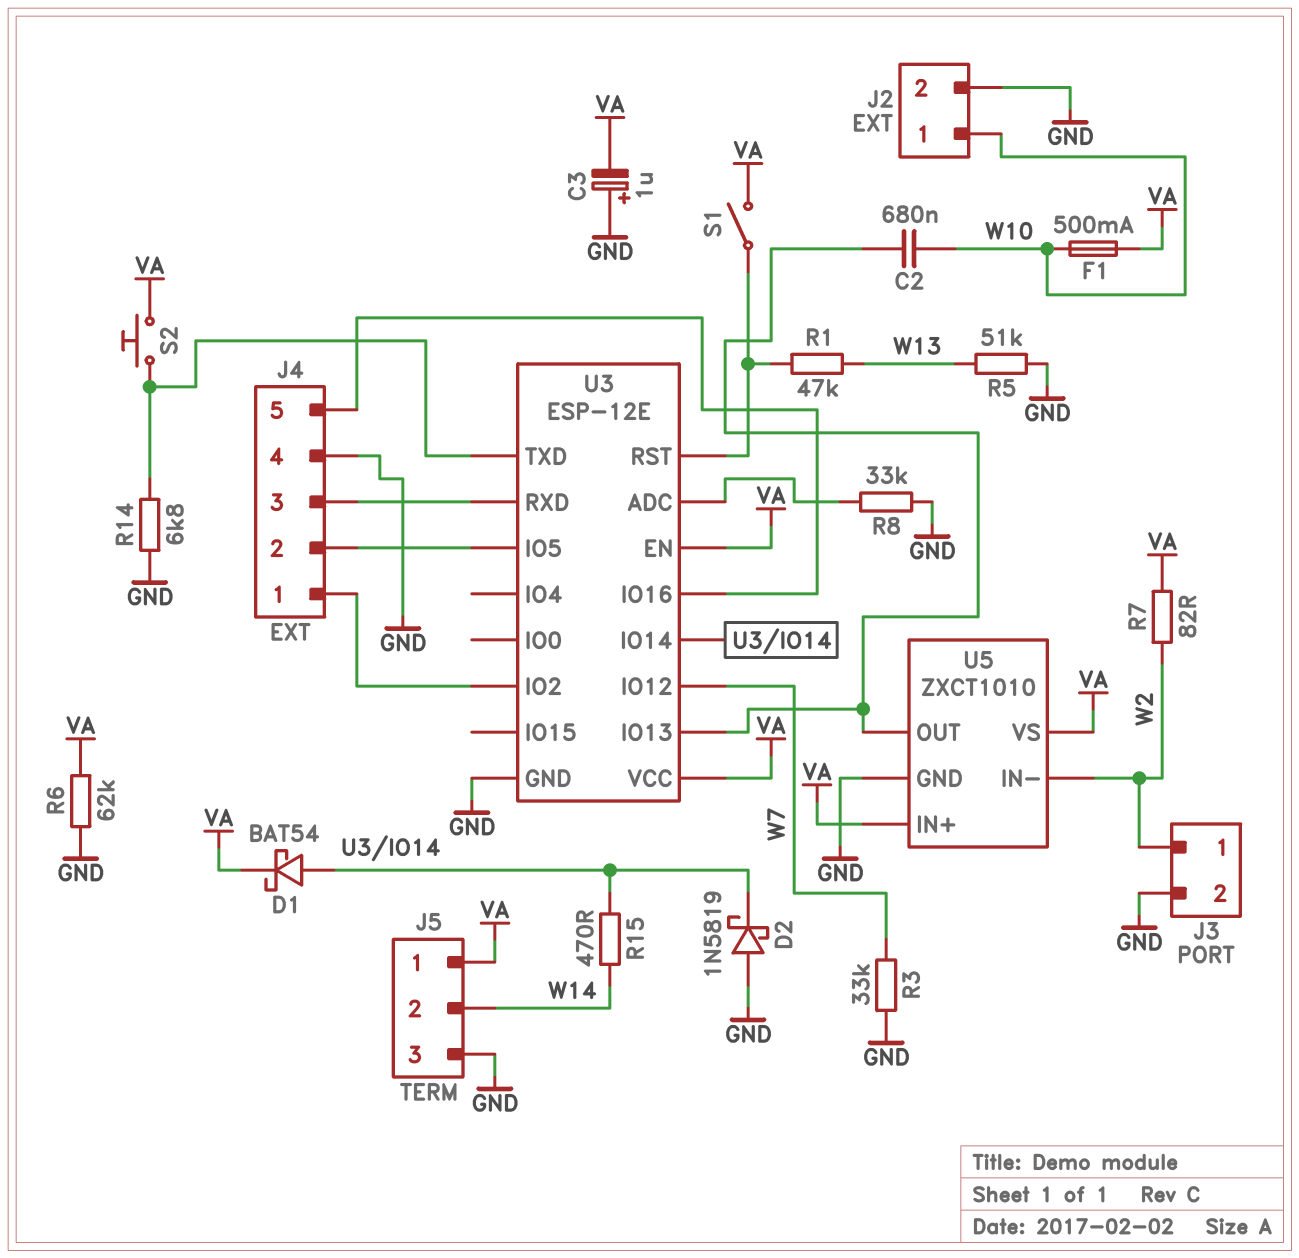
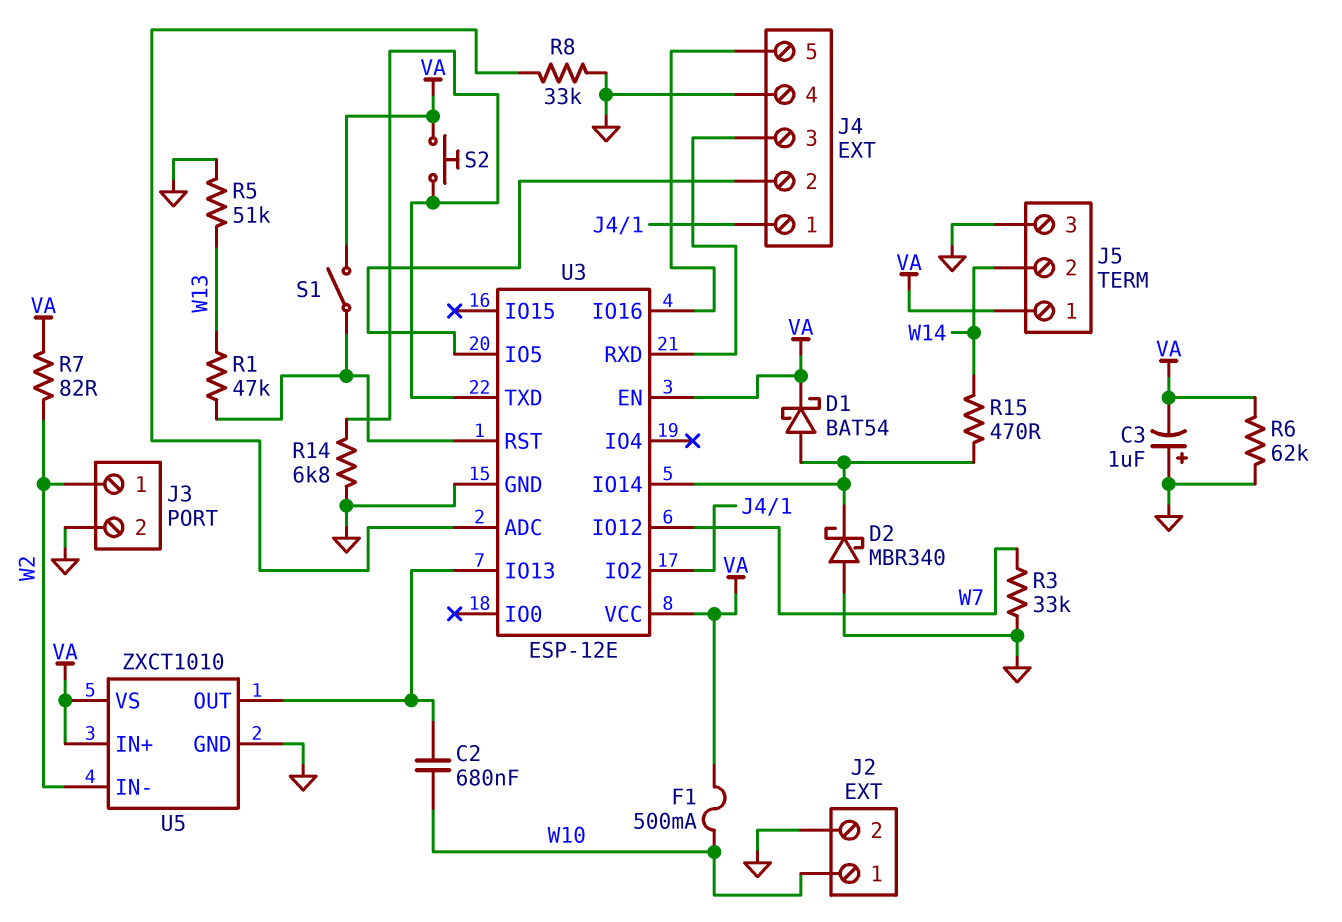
D2: schottky 1N5819 (A GND, K U3/IO14) -> schottky MBR340 (A GND, K U3/IO14)

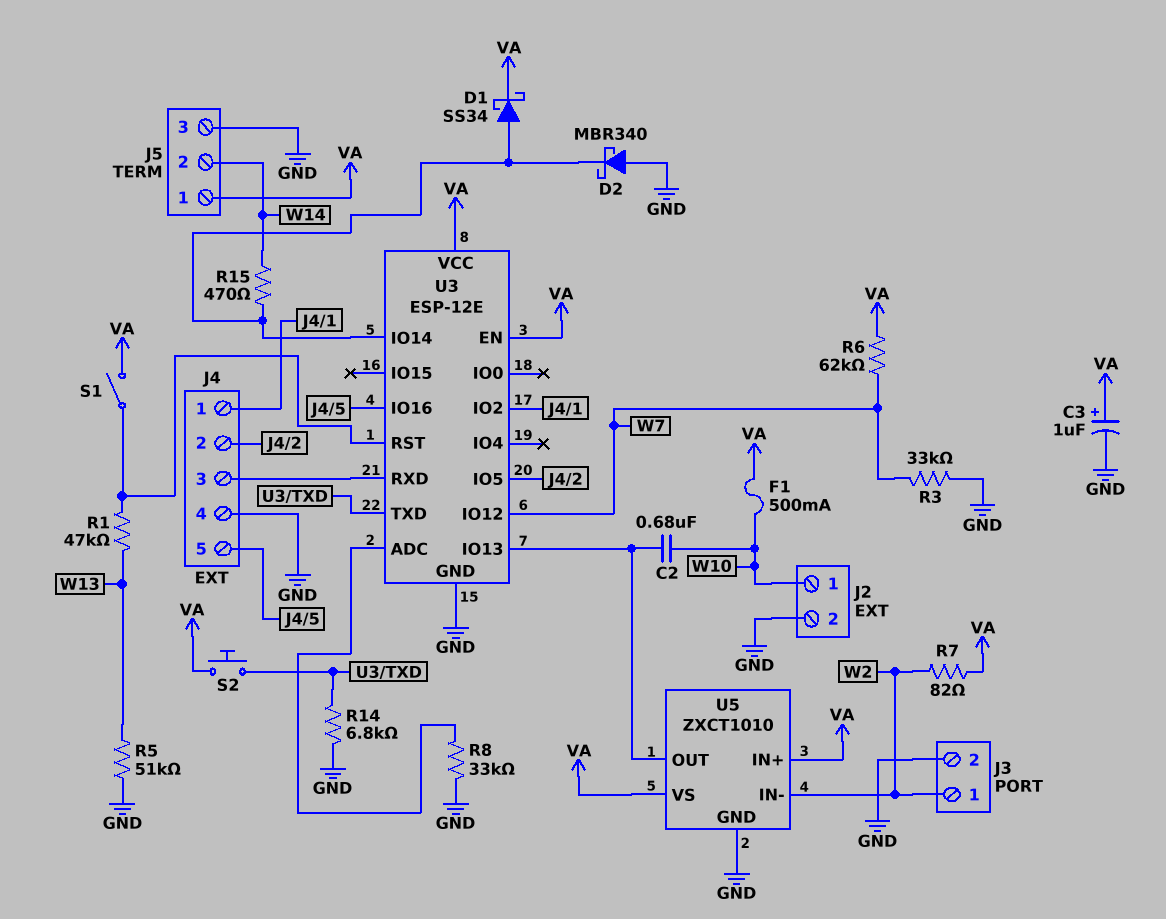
C3: 1uF (plus GND, minus VA) -> 1uF (plus VA, minus GND)
D1: schottky BAT54 (A U3/IO14, K VA) -> schottky SS34 (A U3/IO14, K VA)
R6: 62k (GND, VA) -> 62k (VA, W7)

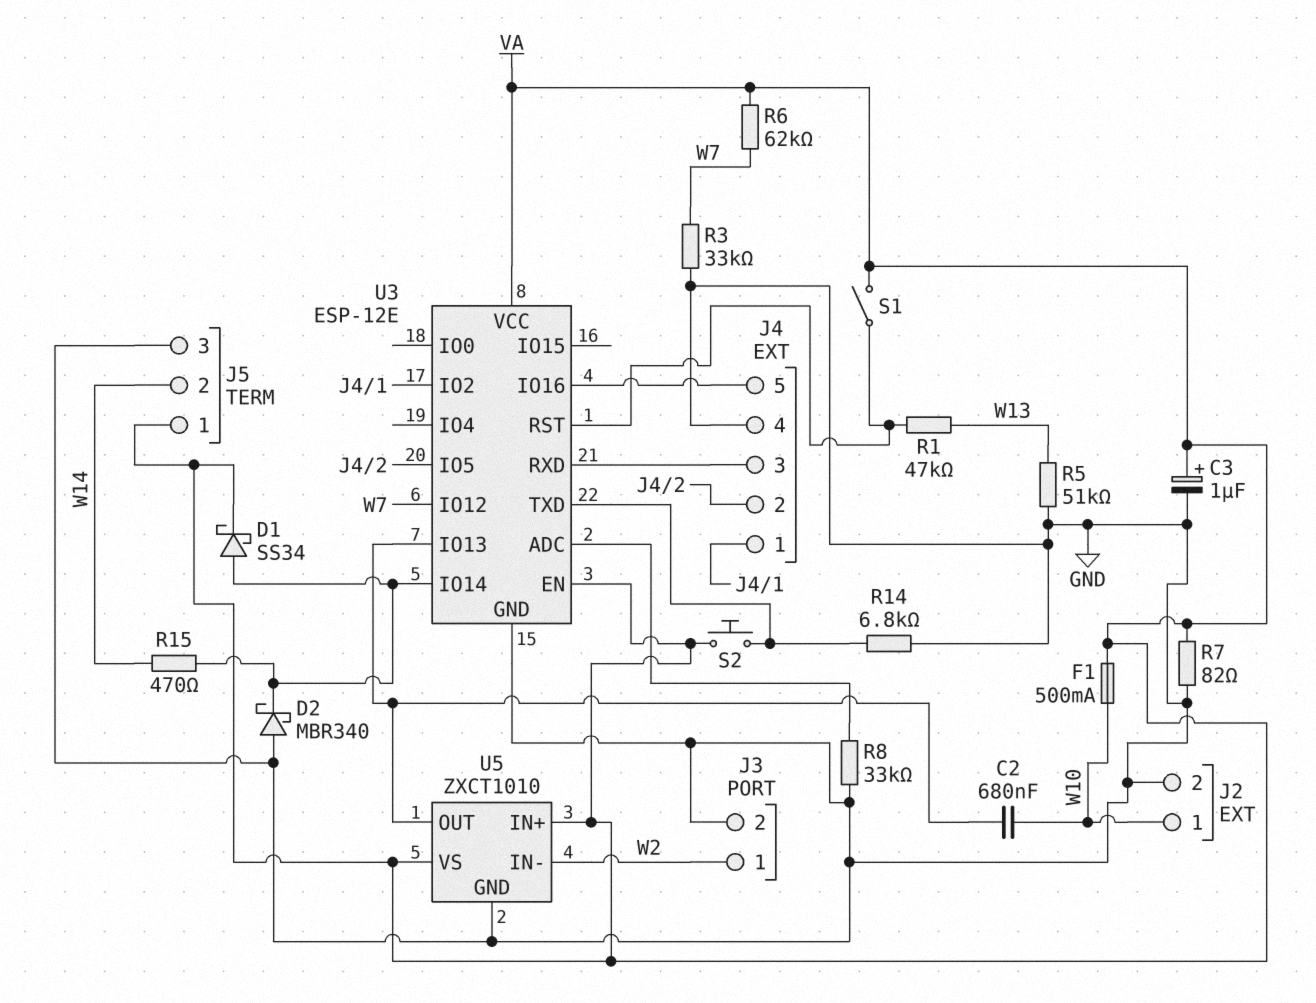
R7: 82 (VA, W2) -> 82 (GND, VA)

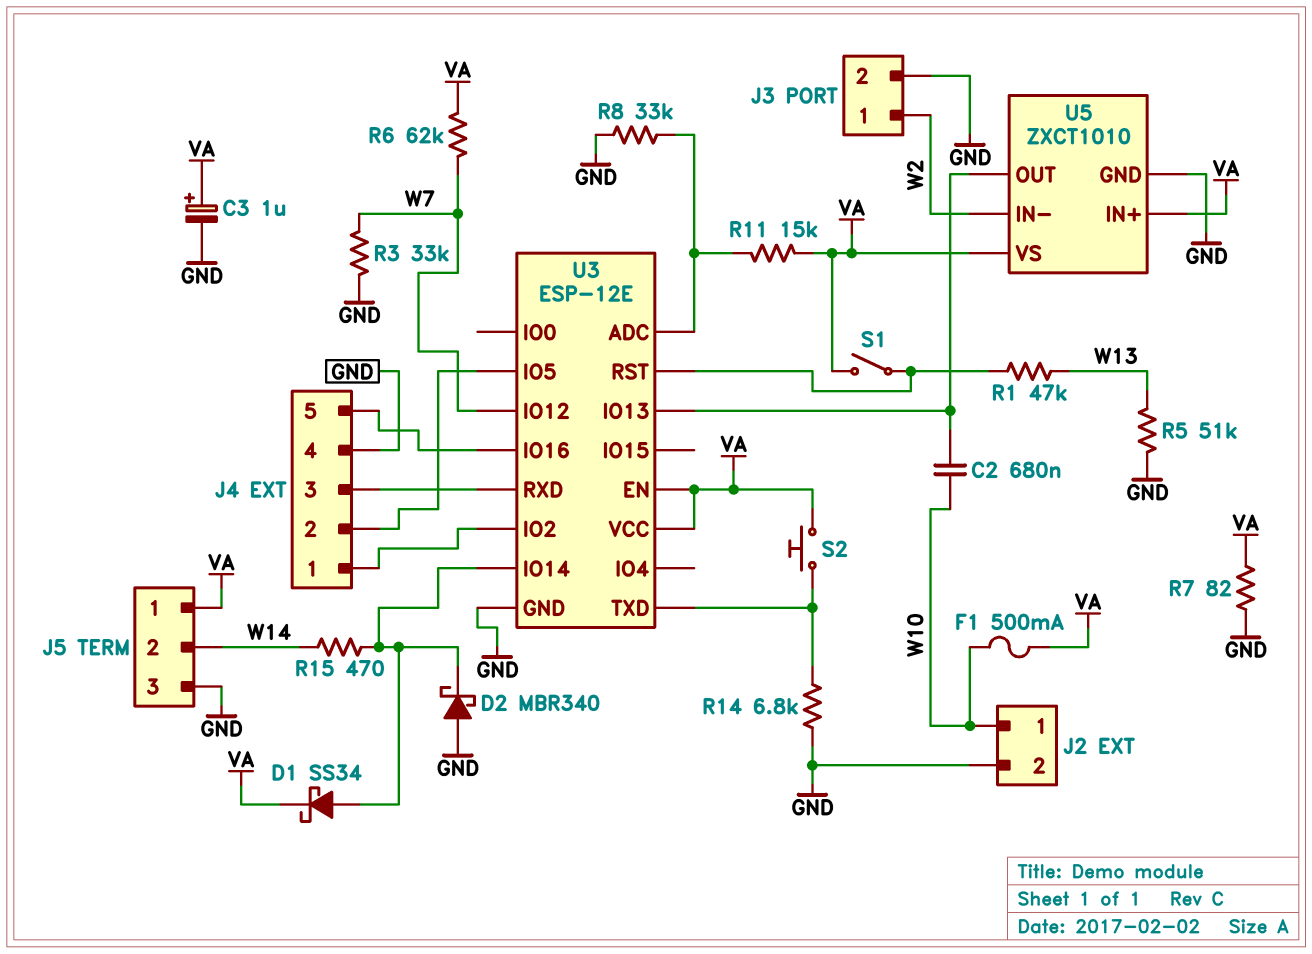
R11: none -> 15k (U3/ADC, VA)

